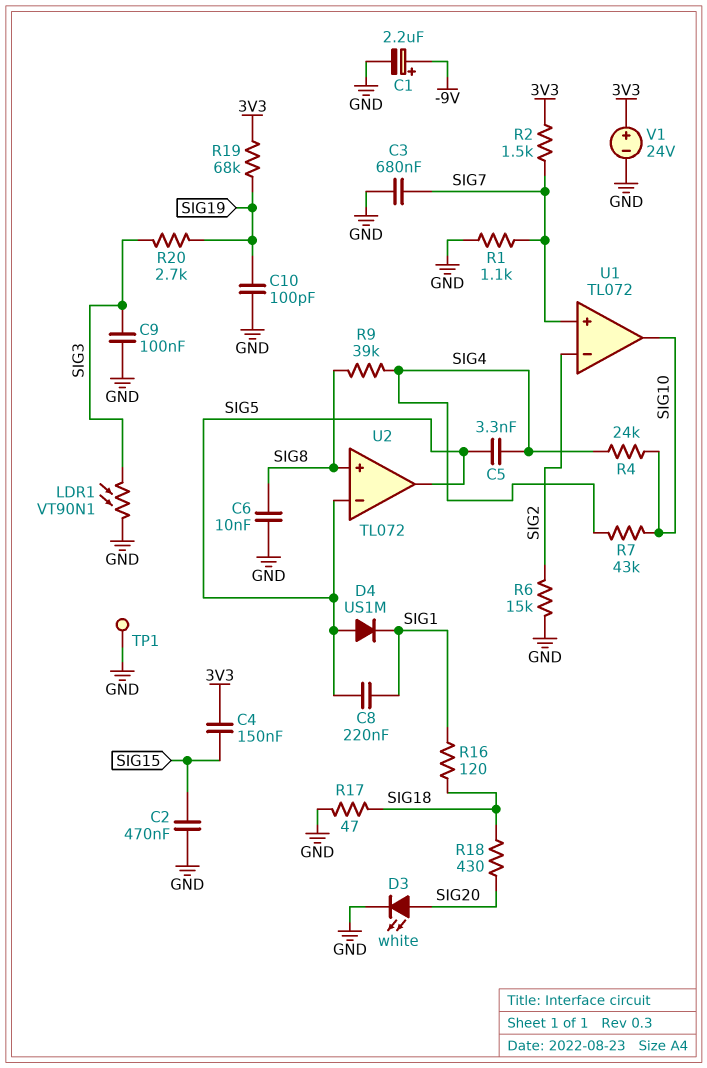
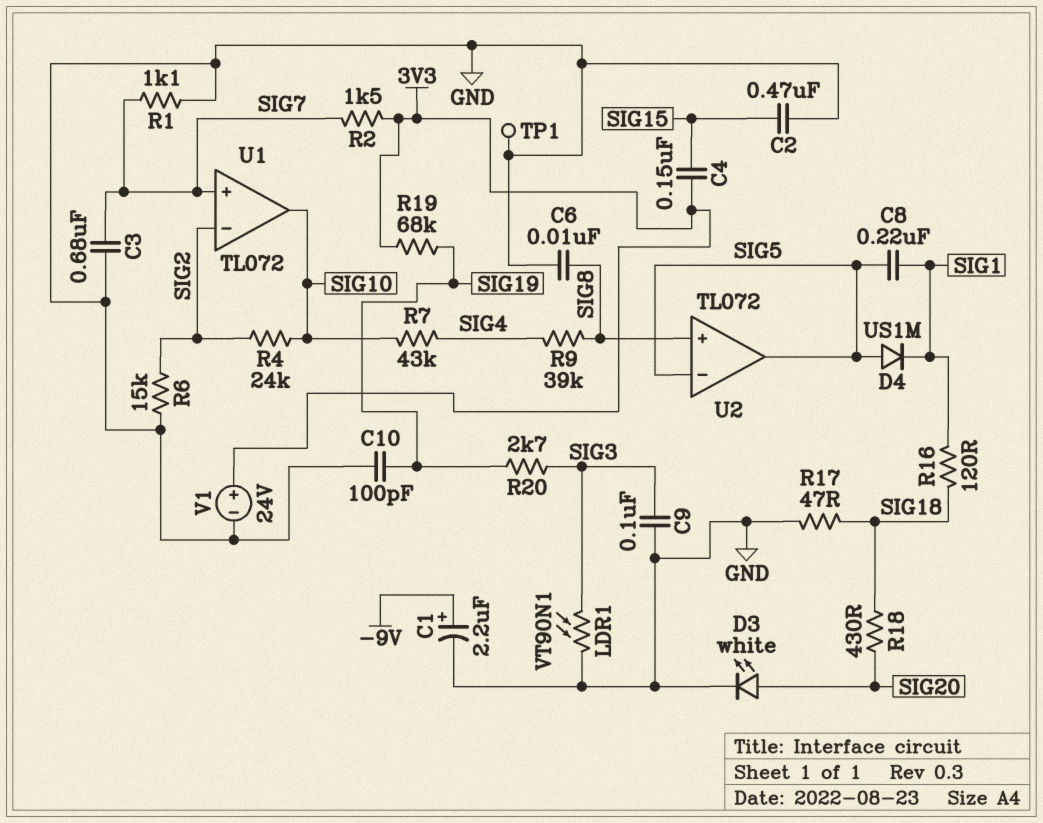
C5: 3.3nF (SIG4, SIG5) -> none
R4: 24k (SIG4, SIG10) -> 24k (SIG2, SIG10)

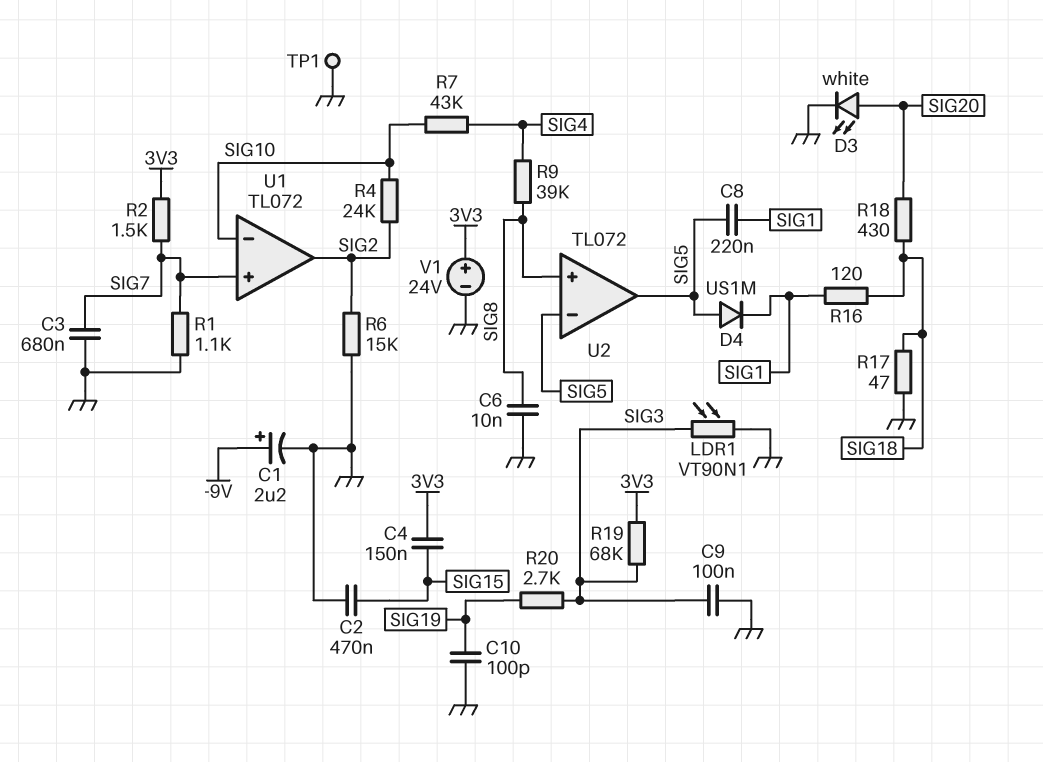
R19: 68k (3V3, SIG19) -> 68k (3V3, SIG3)
U1 pin in-: SIG2 -> SIG10
U1 pin out: SIG10 -> SIG2

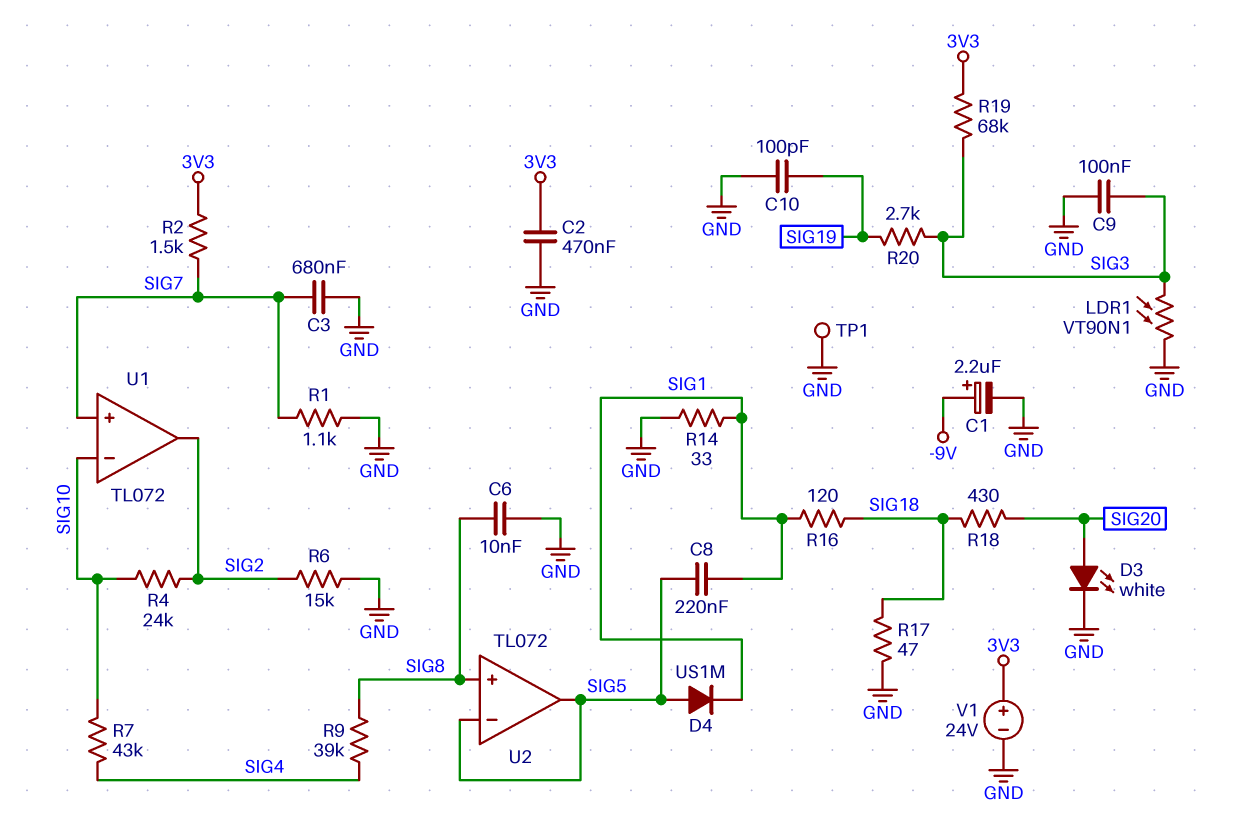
C2: 470nF (GND, SIG15) -> 470nF (3V3, GND)
C4: 150nF (3V3, SIG15) -> none
R14: none -> 33 (GND, SIG1)

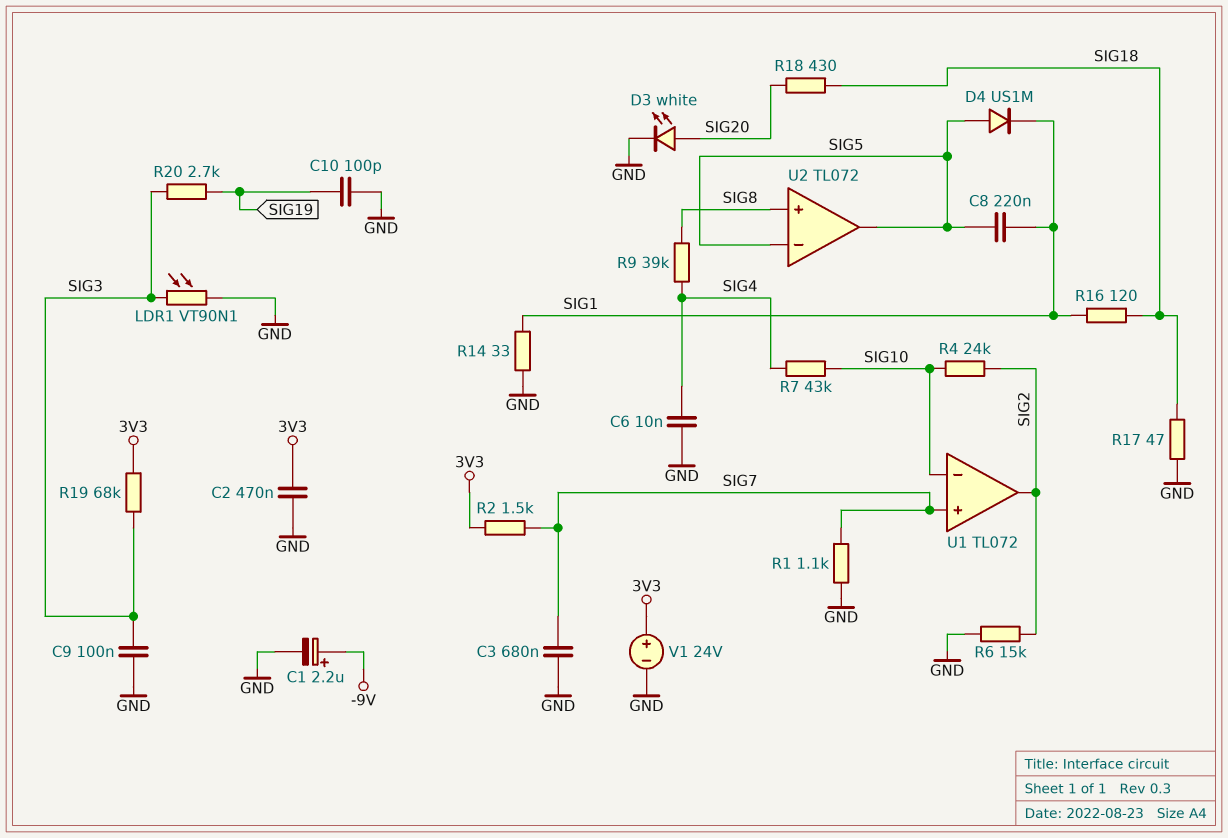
C6: 10nF (GND, SIG8) -> 10nF (GND, SIG4)
TP1: test point (GND) -> none

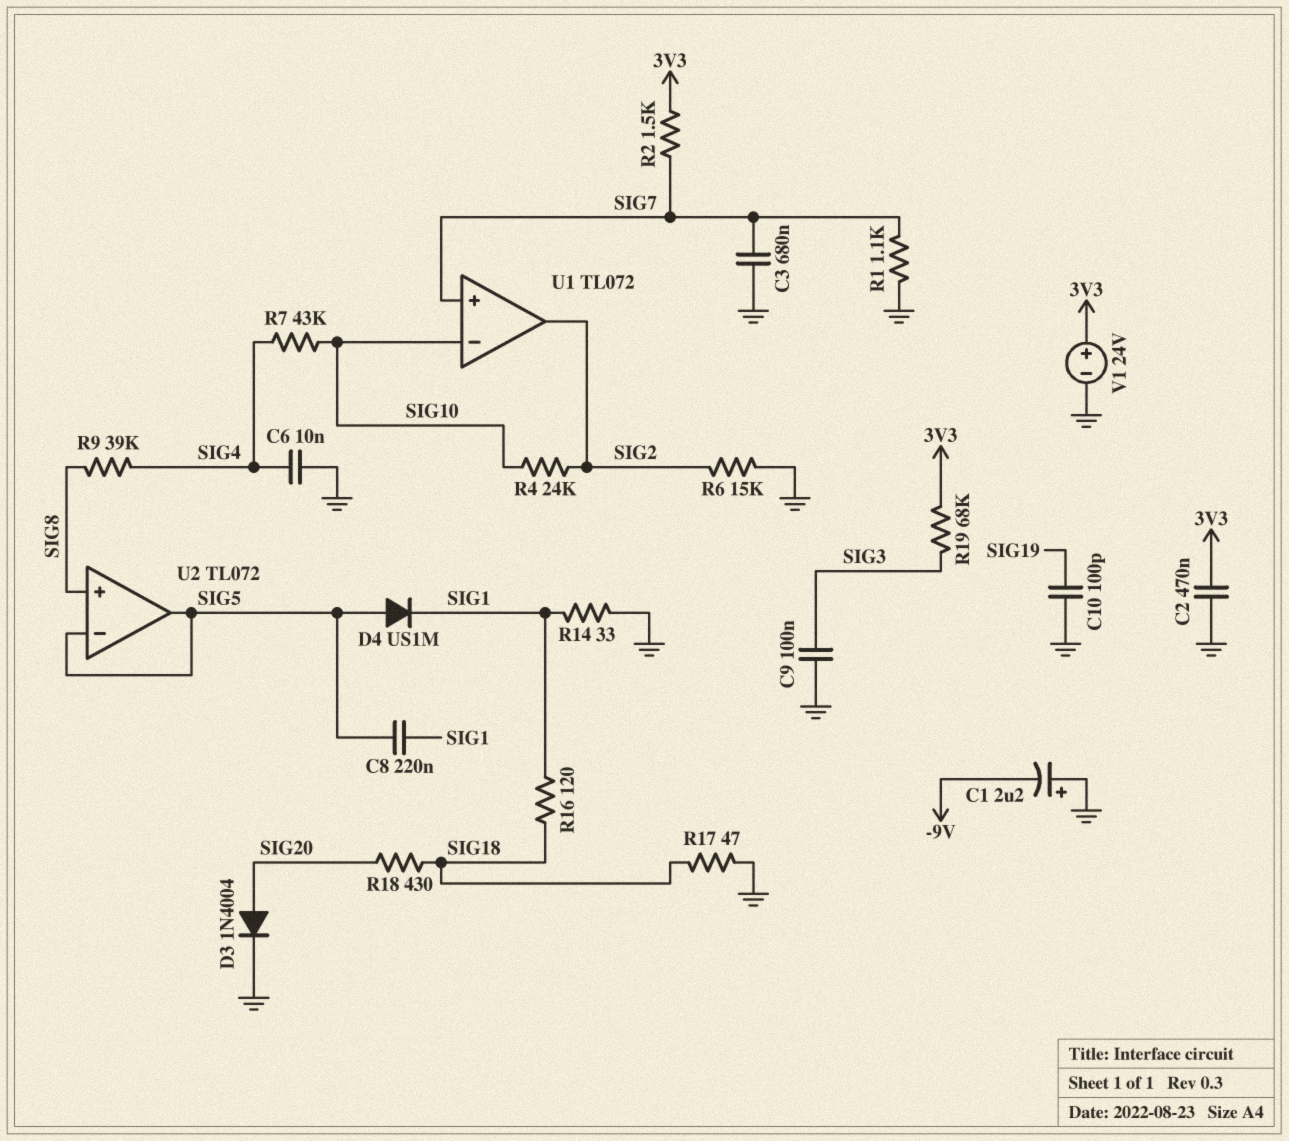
C1: 2.2uF (plus -9V, minus GND) -> 2.2uF (plus GND, minus -9V)
D3: LED white (A SIG20, K GND) -> diode 1N4004 (A SIG20, K GND)
LDR1: VT90N1 (GND, SIG3) -> none
R20: 2.7k (SIG3, SIG19) -> none

